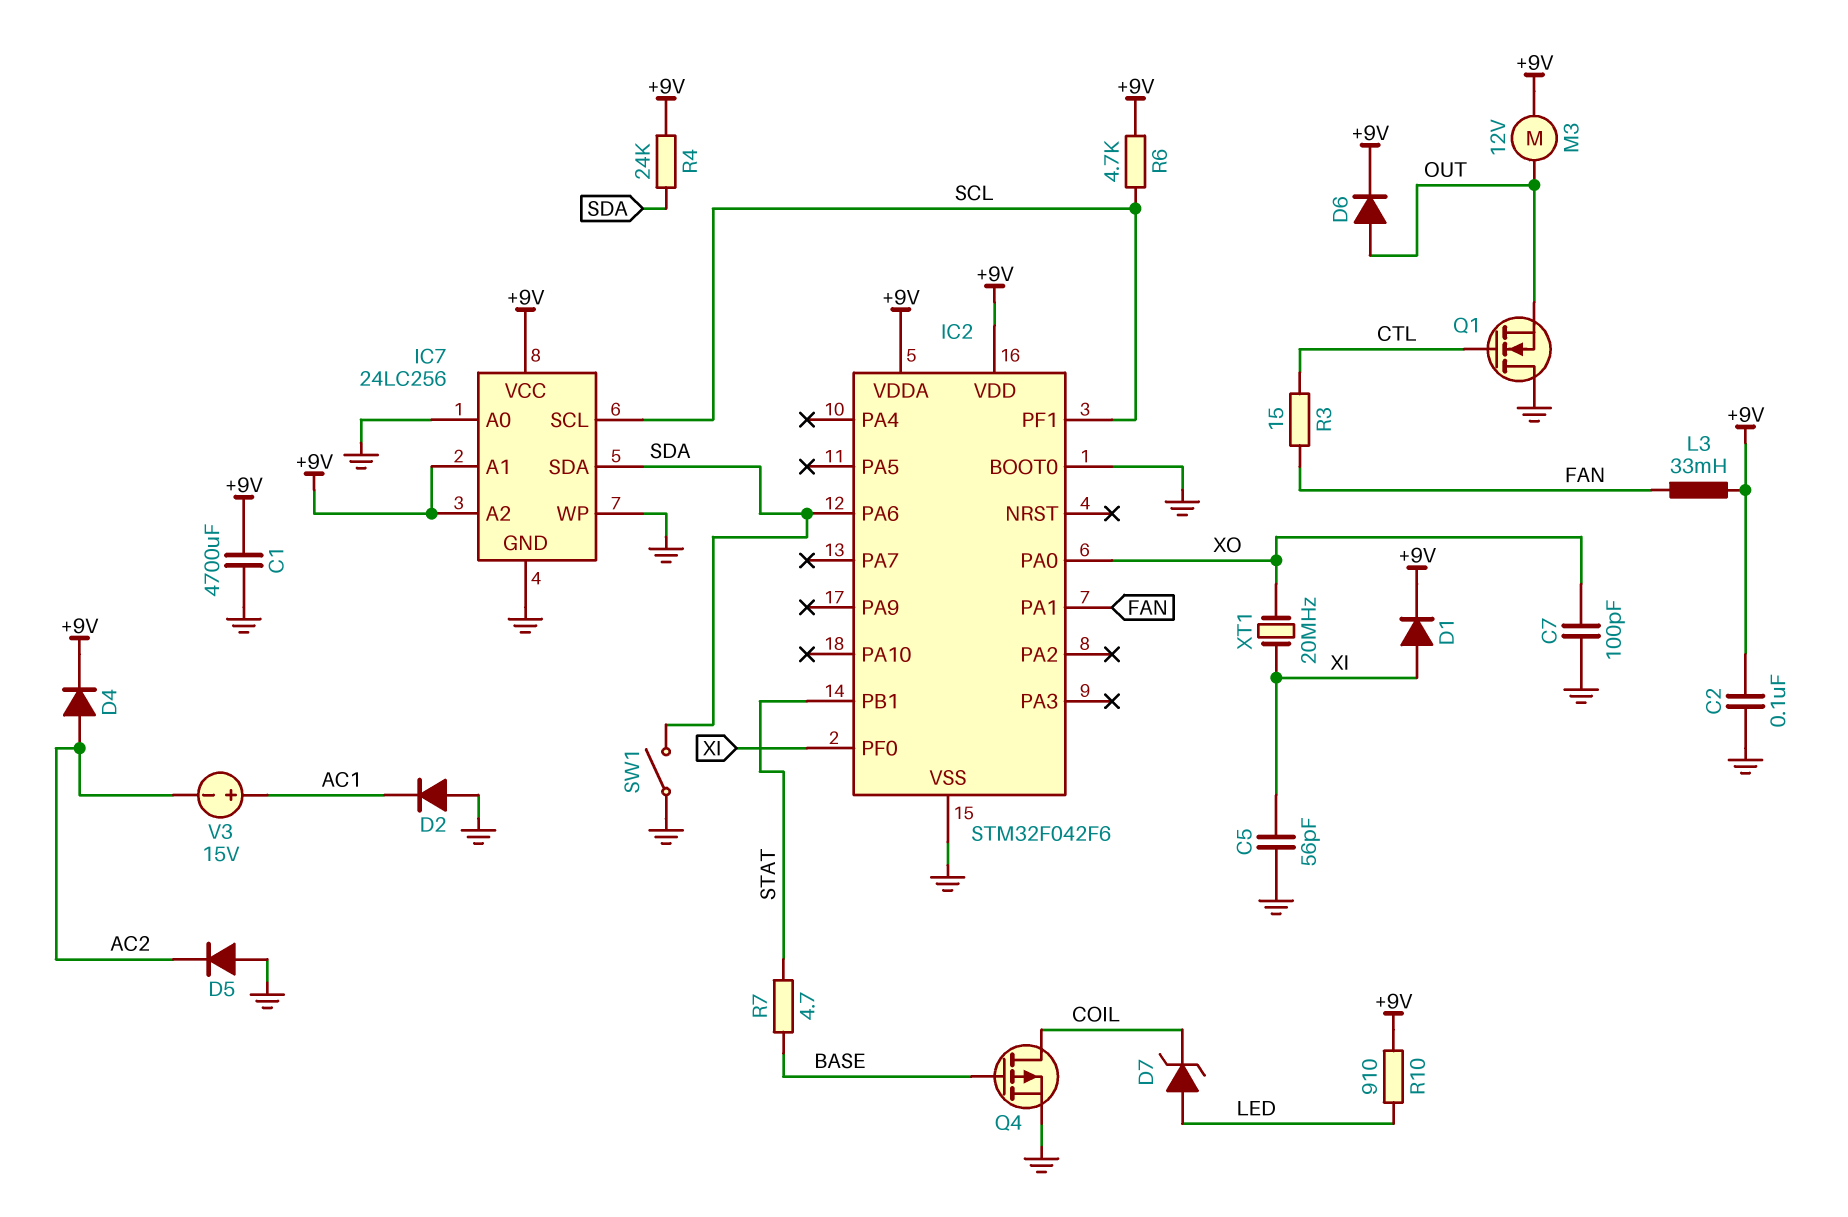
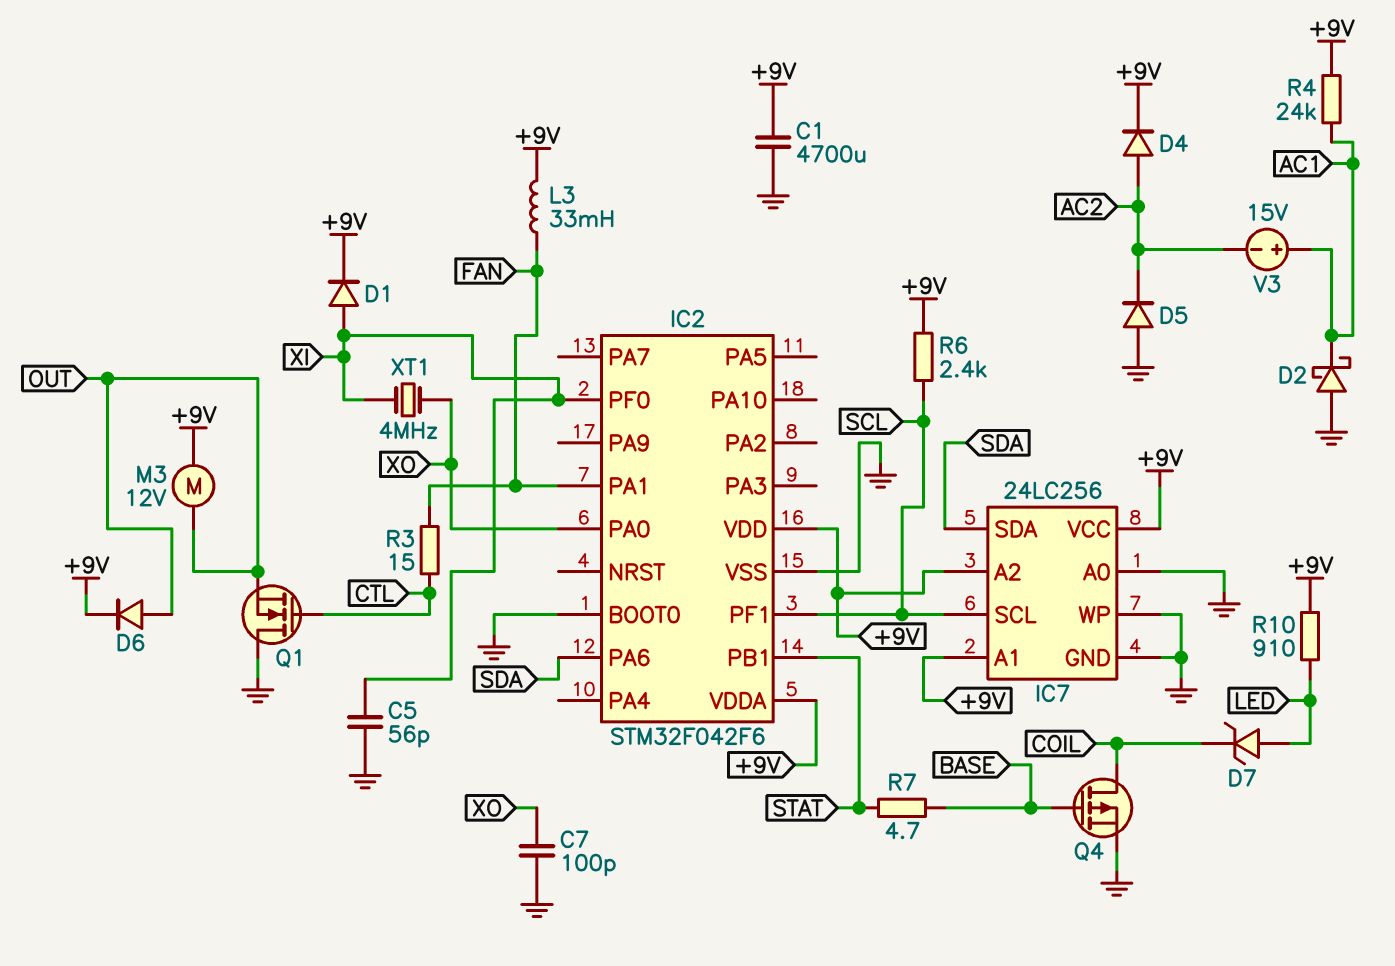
C2: 100nF (+9V, GND) -> none
D2: diode (A GND, K AC1) -> schottky (A GND, K AC1)
R4: 24k (+9V, SDA) -> 24k (+9V, AC1)
R6: 4.7k (+9V, SCL) -> 2.4k (+9V, SCL)
SW1: switch (GND, SDA) -> none
XT1: 20MHz (XI, XO) -> 4MHz (XI, XO)

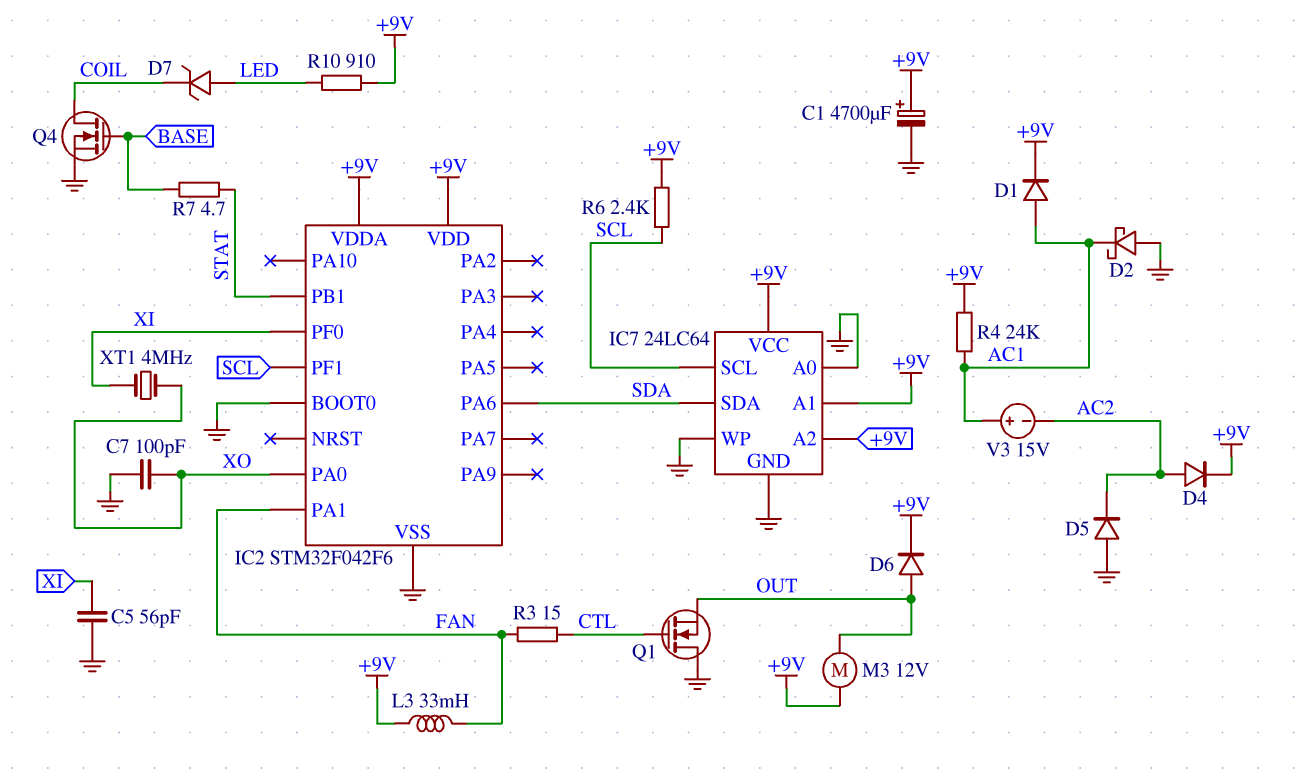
C1: 4700uF (+9V, GND) -> 4700uF (plus +9V, minus GND)
D1: diode (A XI, K +9V) -> diode (A AC1, K +9V)
IC7: 24LC256 -> 24LC64
Q4: PMOS (G BASE, D COIL, S GND) -> NMOS (G BASE, D COIL, S GND)

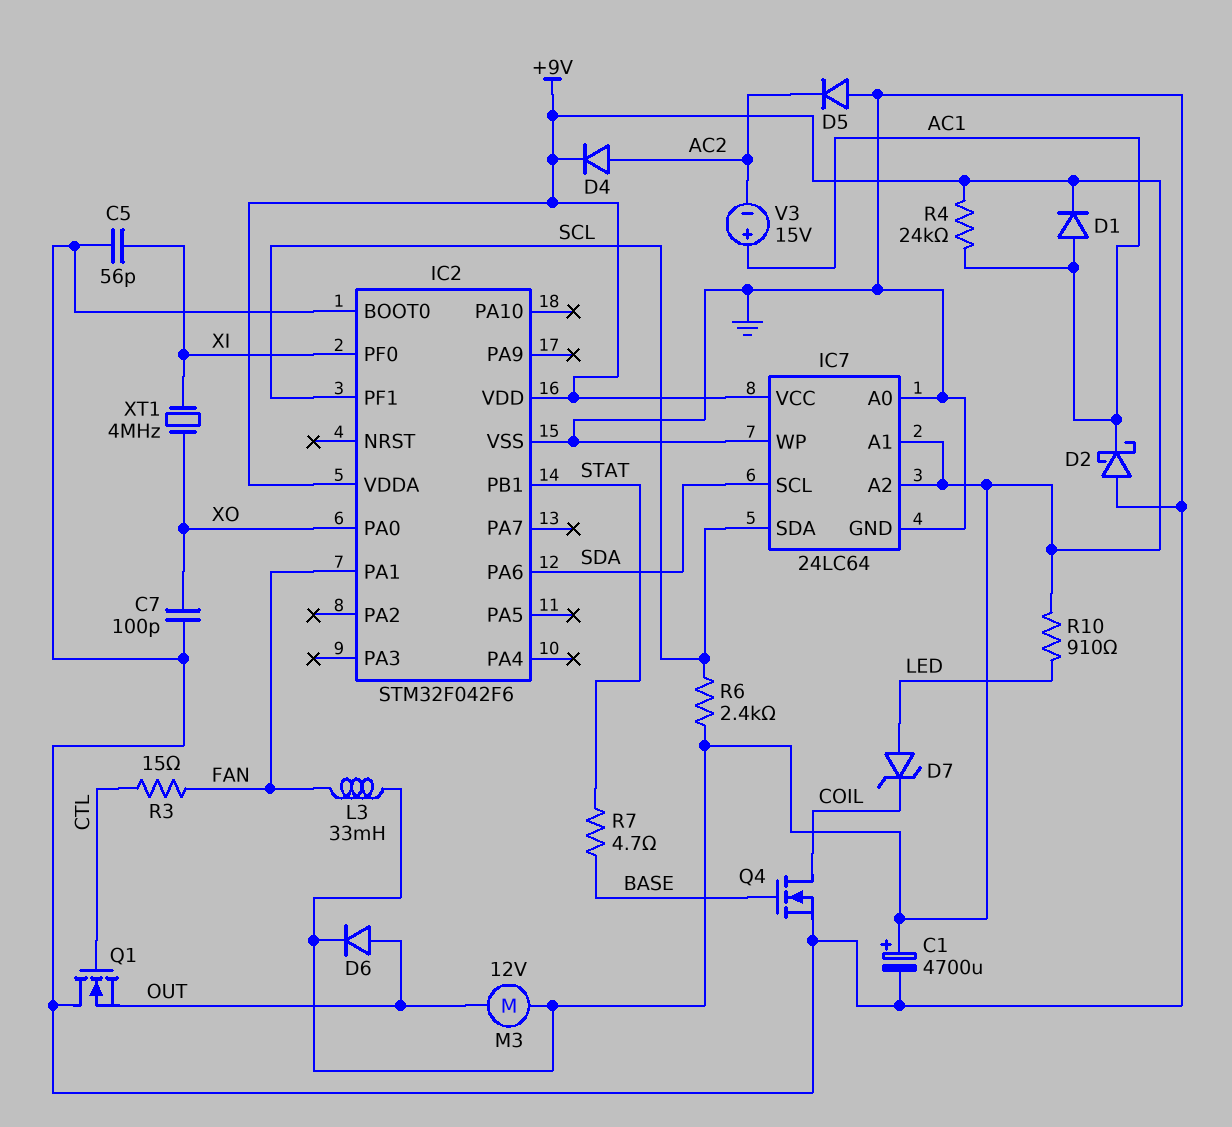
IC7 pin SCL: SCL -> SDA
IC7 pin SDA: SDA -> SCL

